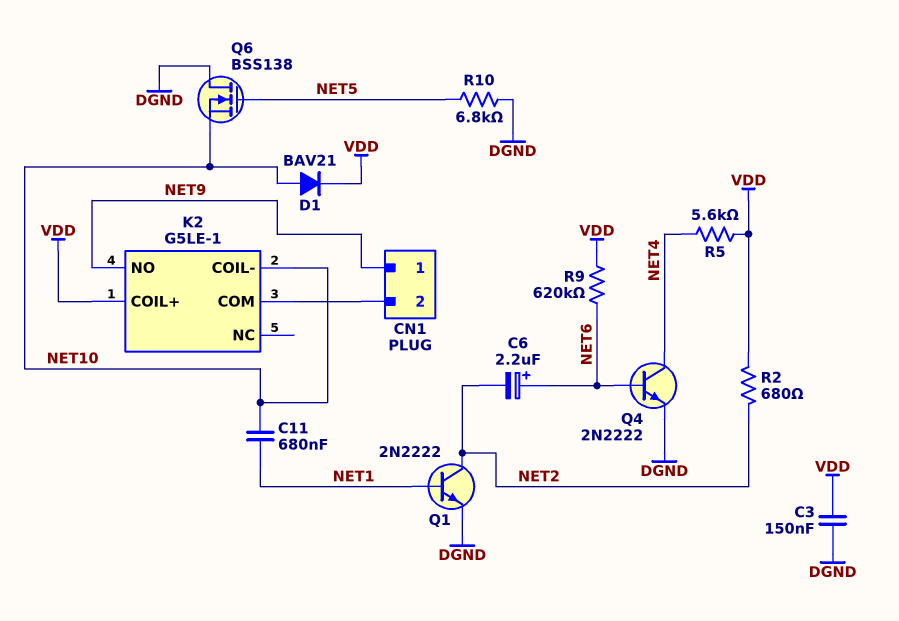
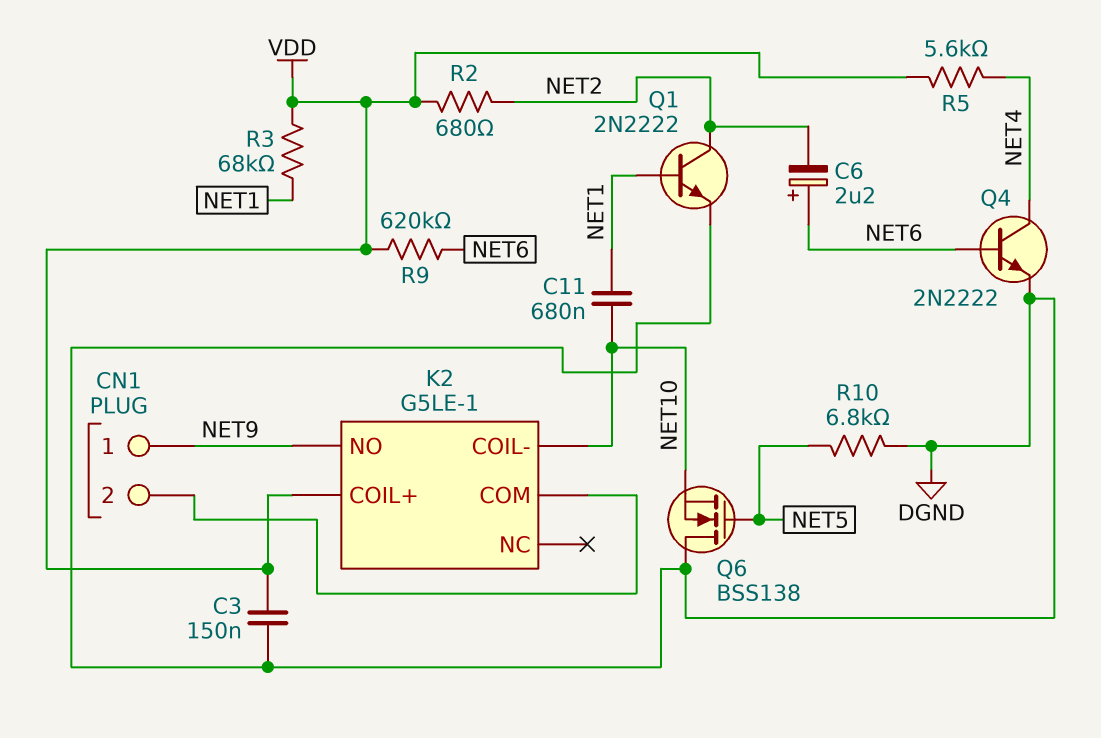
D1: diode BAV21 (A NET10, K VDD) -> none
R3: none -> 68k (NET1, VDD)

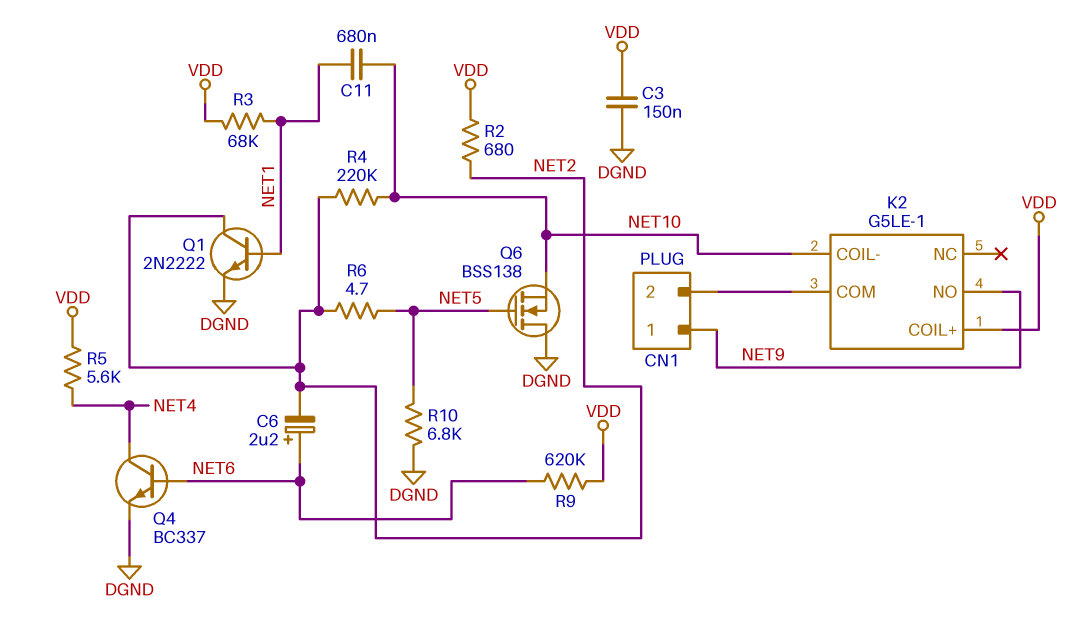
Q4: NPN 2N2222 (B NET6, C NET4, E DGND) -> NPN BC337 (B NET6, C NET4, E DGND)
R4: none -> 220k (NET2, NET10)
R6: none -> 4.7 (NET2, NET5)

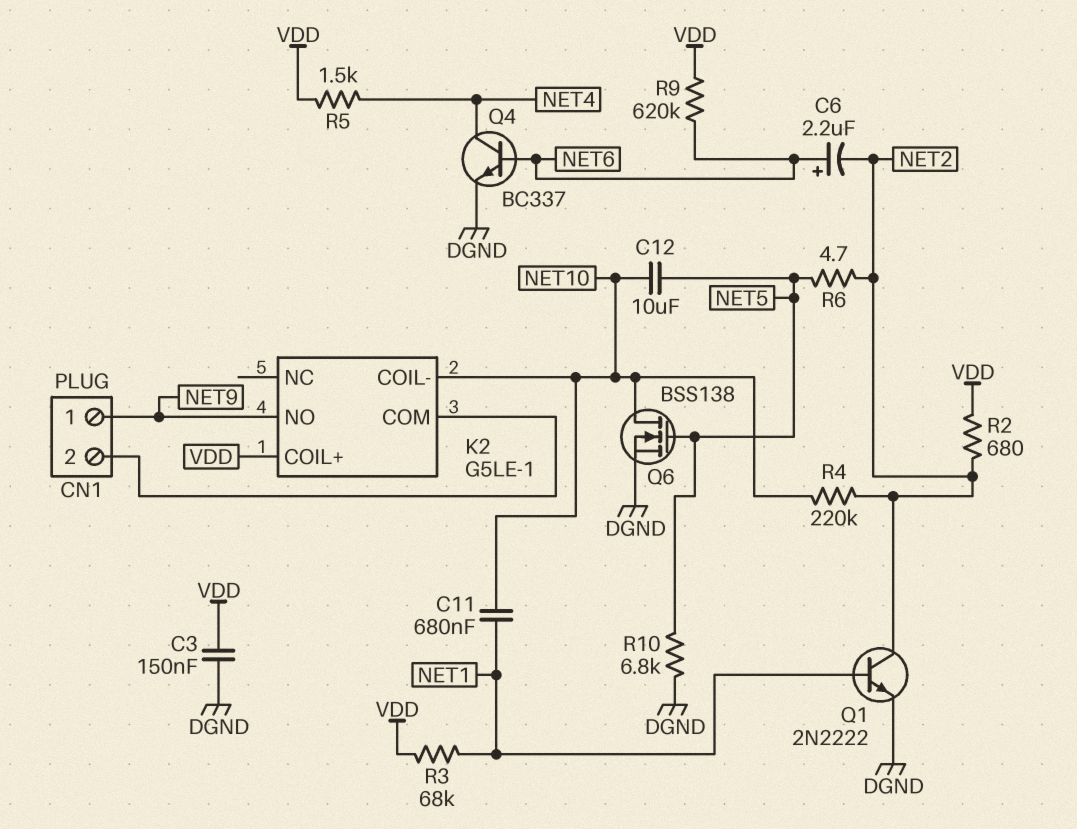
C12: none -> 10uF (NET5, NET10)
Q6: NMOS BSS138 (G NET5, D DGND, S NET10) -> NMOS BSS138 (G NET5, D NET10, S DGND)
R5: 5.6k (NET4, VDD) -> 1.5k (NET4, VDD)

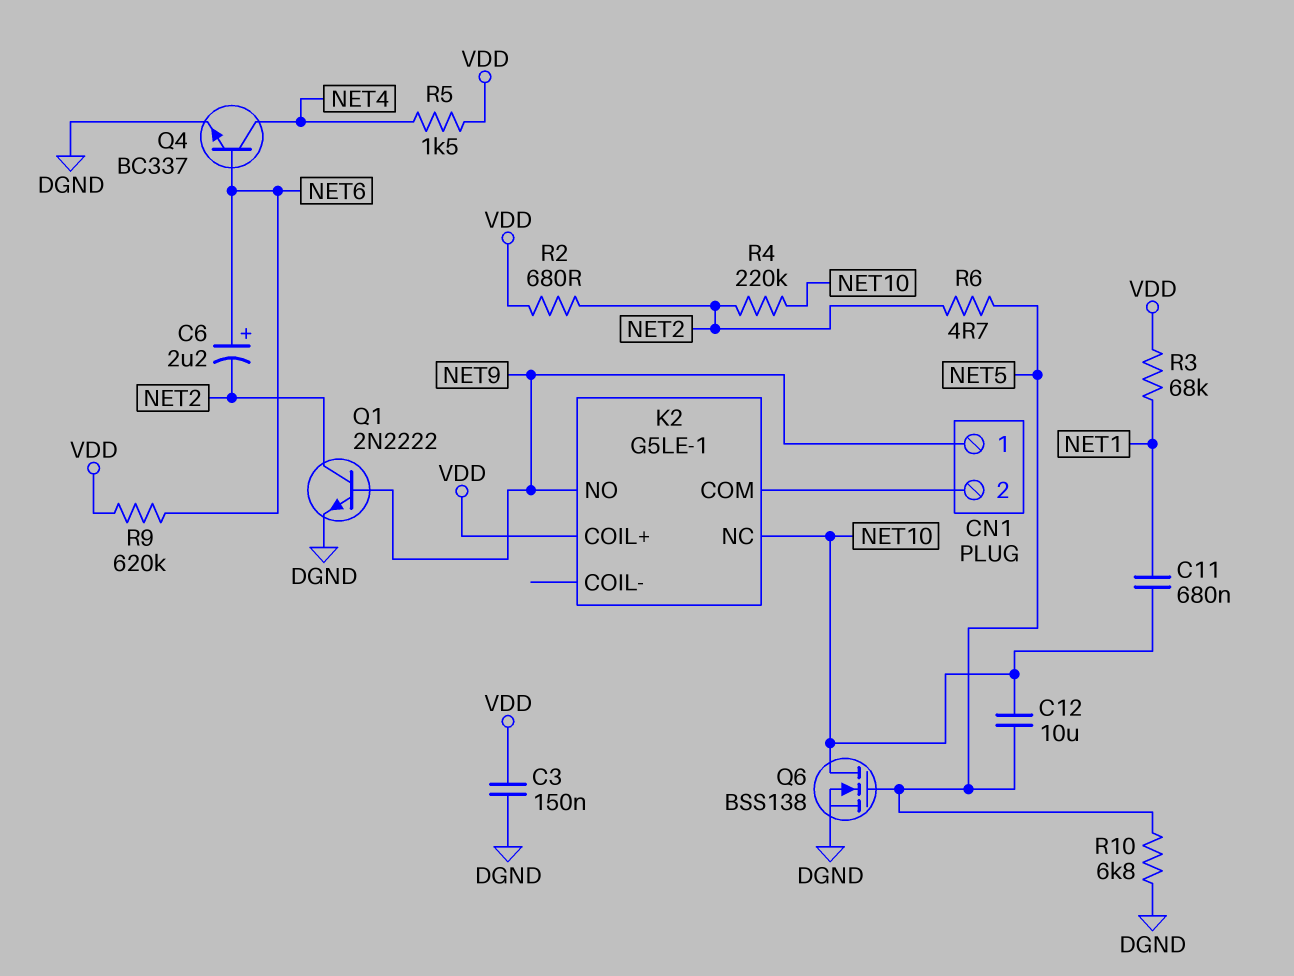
K2 pin COIL-: NET10 -> none
K2 pin NC: none -> NET10
Q1: NPN 2N2222 (B NET1, C NET2, E DGND) -> NPN 2N2222 (B NET9, C NET2, E DGND)

